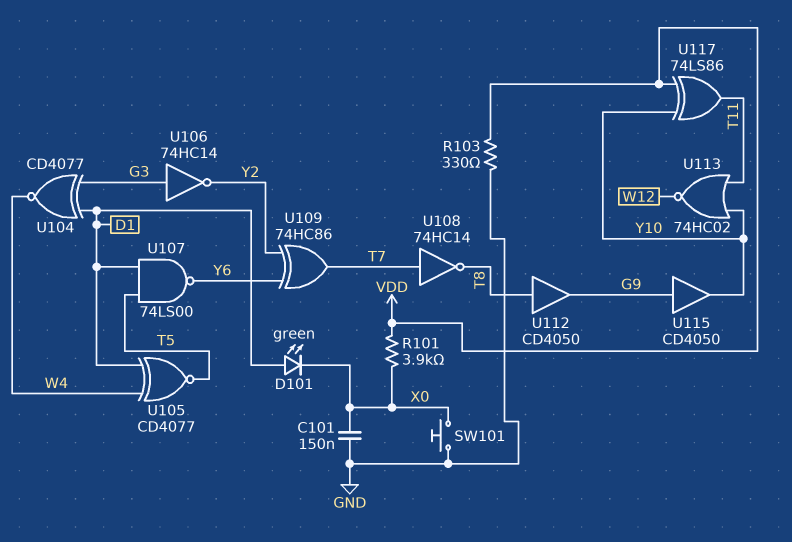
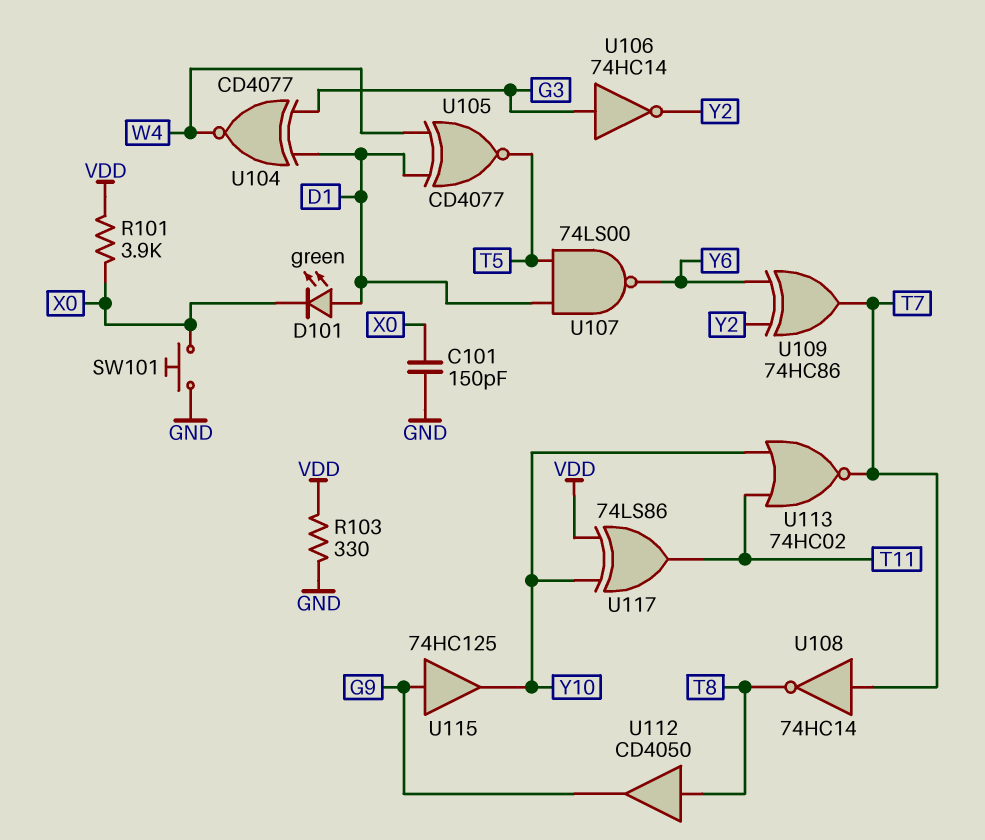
C101: 150nF (GND, X0) -> 150pF (GND, X0)
U113: NOR 74HC02 (in T11, in Y10, out W12) -> NOR 74HC02 (in T11, in Y10, out T7)
U115: buffer CD4050 (in G9, out Y10) -> buffer 74HC125 (in G9, out Y10)

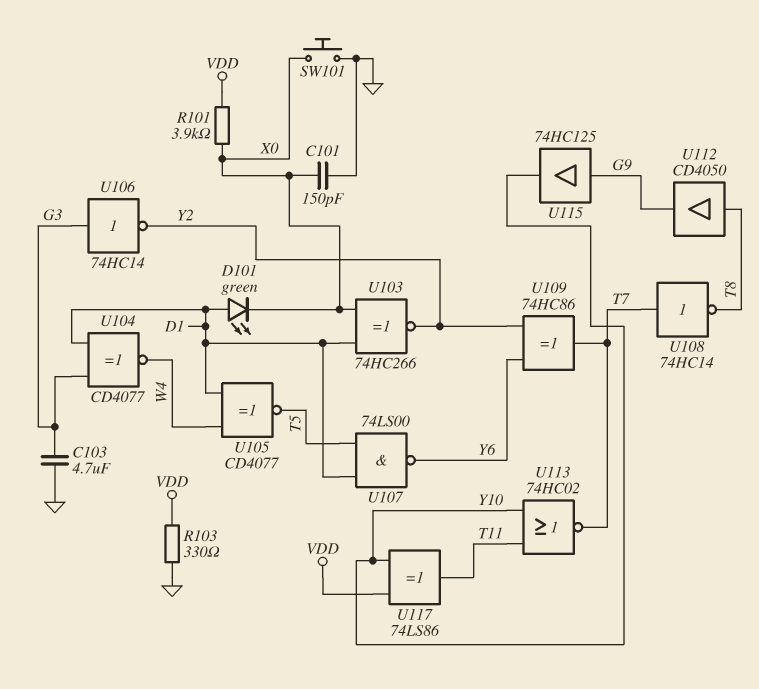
C103: none -> 4.7uF (G3, GND)
U103: none -> XNOR 74HC266 (in D1, in X0, out Y2)

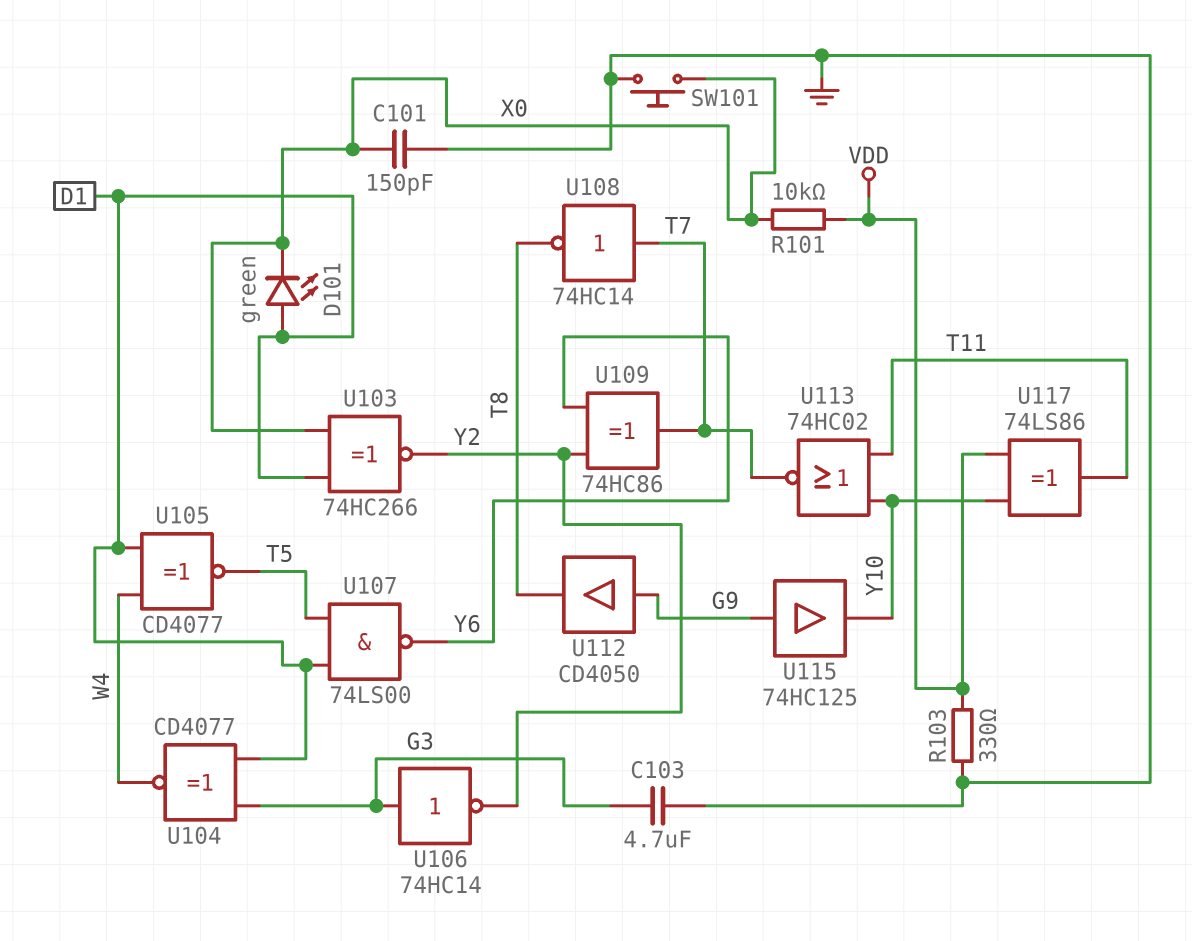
R101: 3.9k (VDD, X0) -> 10k (VDD, X0)
U112: buffer CD4050 (in T8, out G9) -> buffer CD4050 (in G9, out T8)

